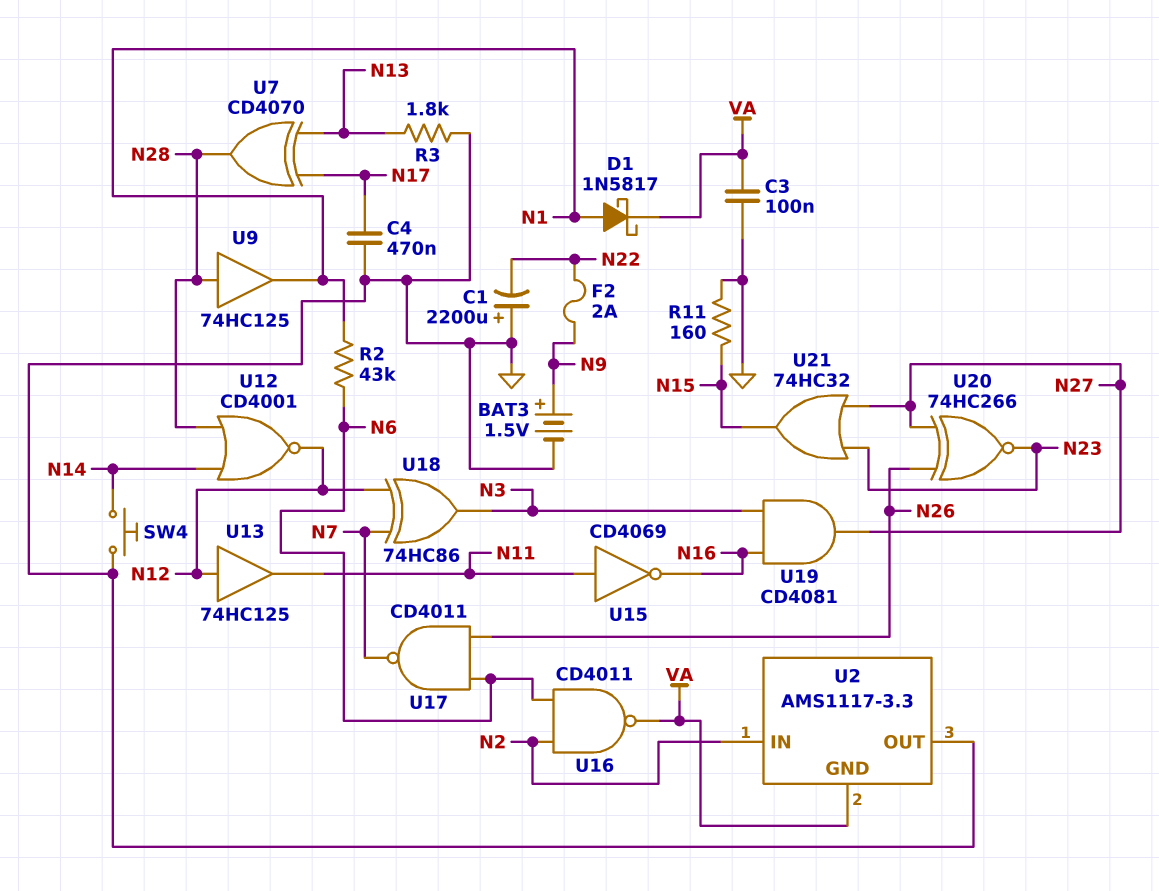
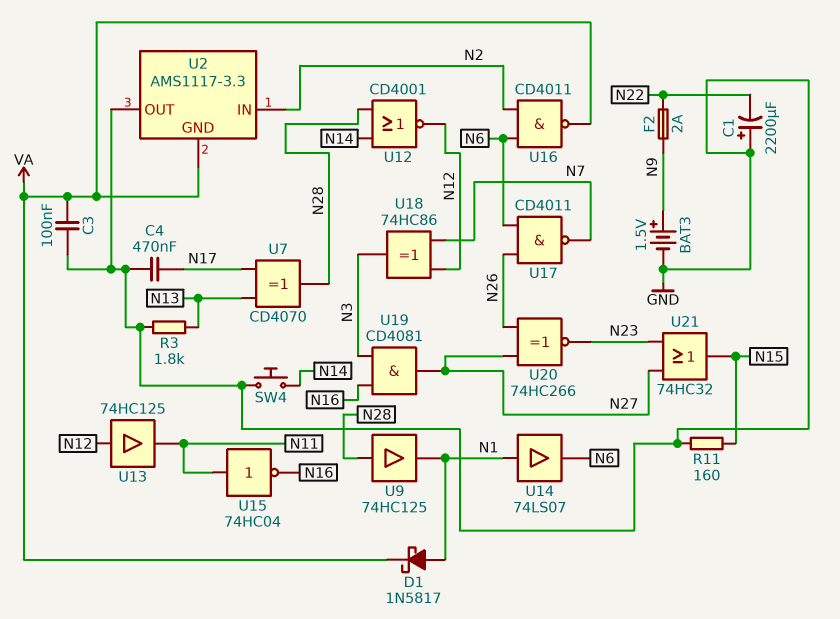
R2: 43k (N1, N6) -> none
U14: none -> buffer 74LS07 (in N1, out N6)
U15: NOT CD4069 (in N11, out N16) -> NOT 74HC04 (in N11, out N16)

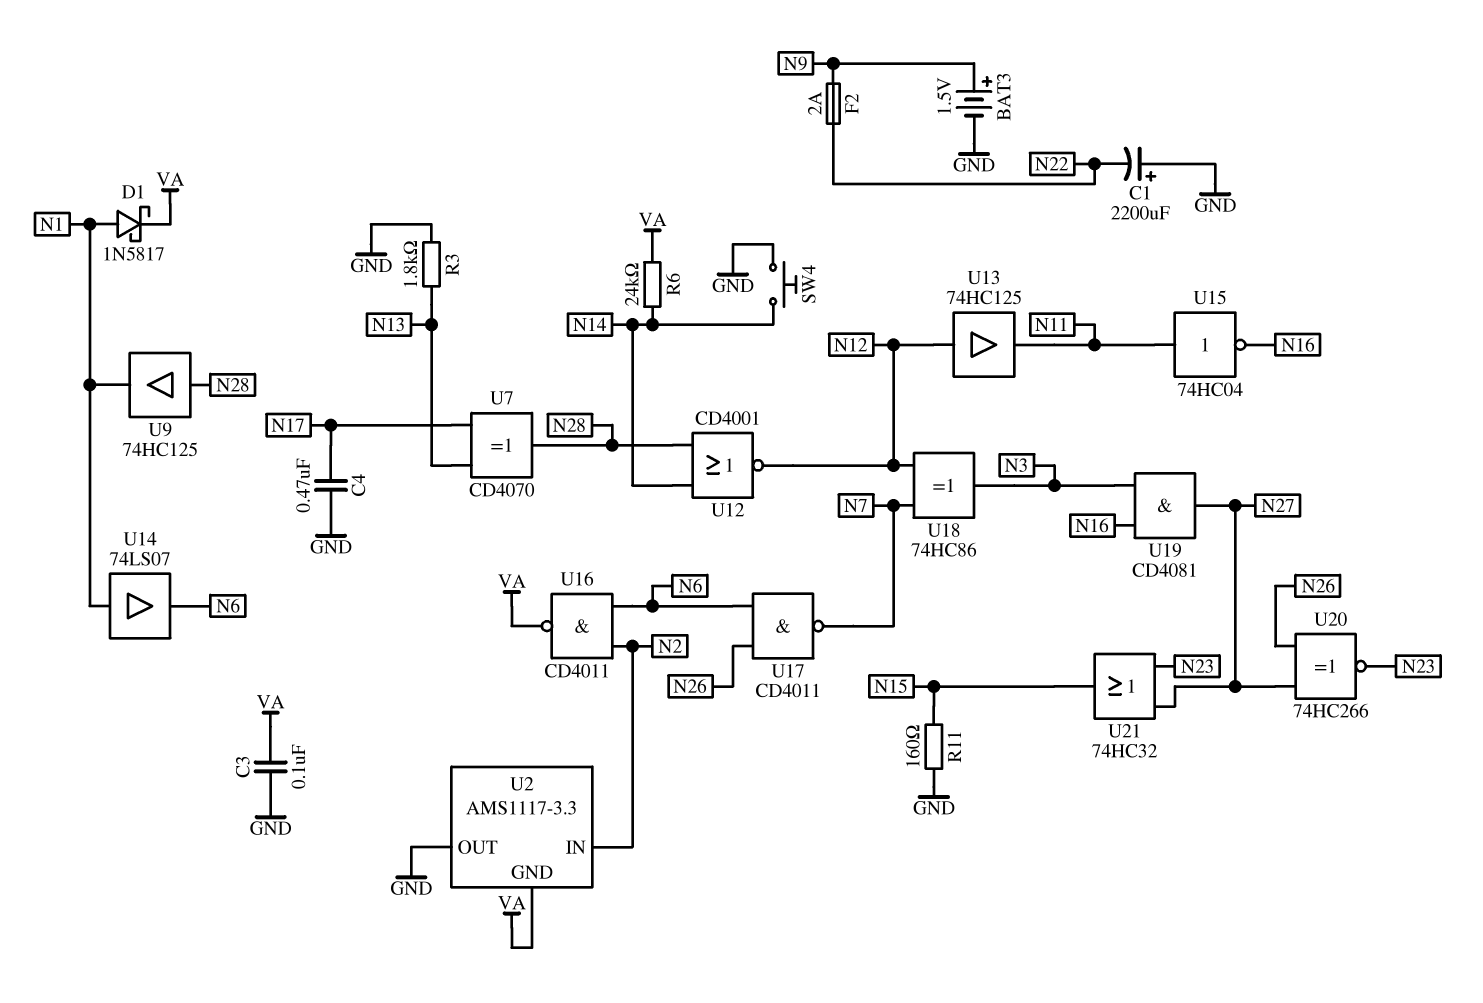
R6: none -> 24k (N14, VA)

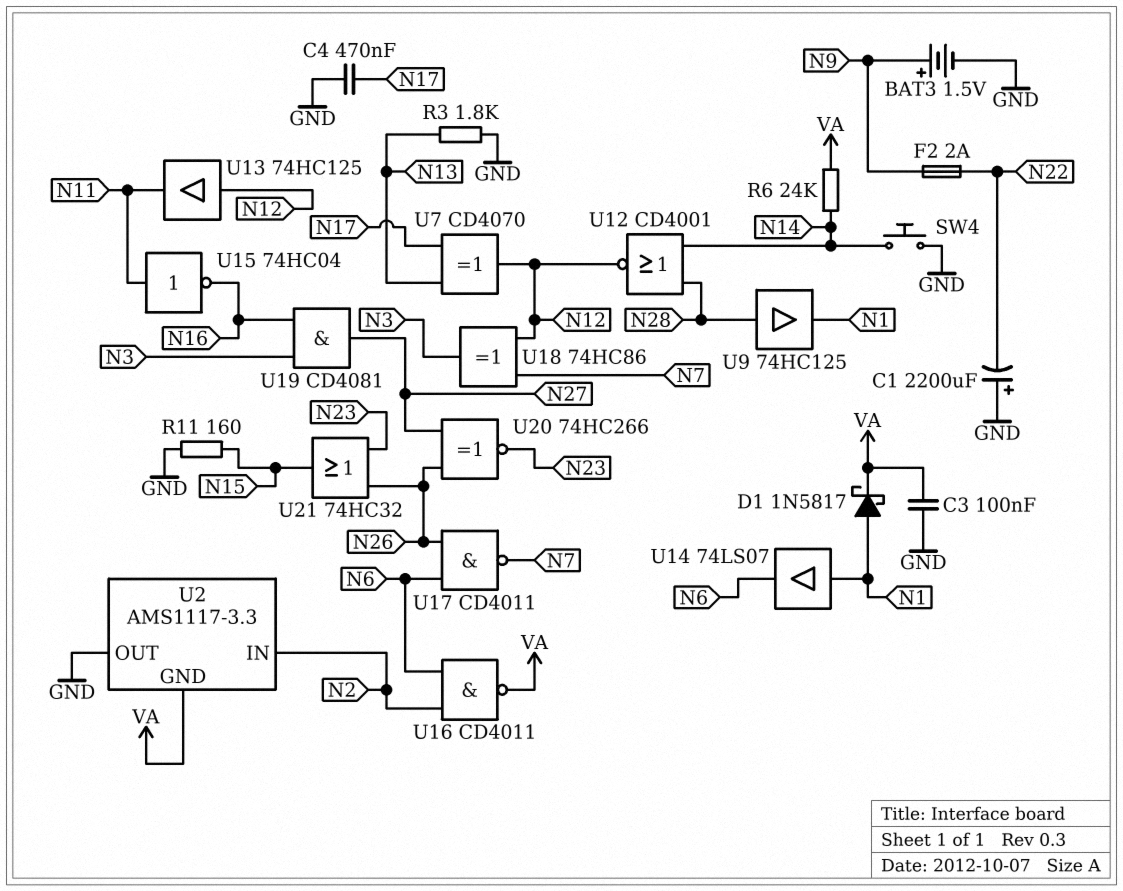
U7: XOR CD4070 (in N13, in N17, out N28) -> XOR CD4070 (in N13, in N17, out N12)
U21: OR 74HC32 (in N23, in N27, out N15) -> OR 74HC32 (in N23, in N26, out N15)

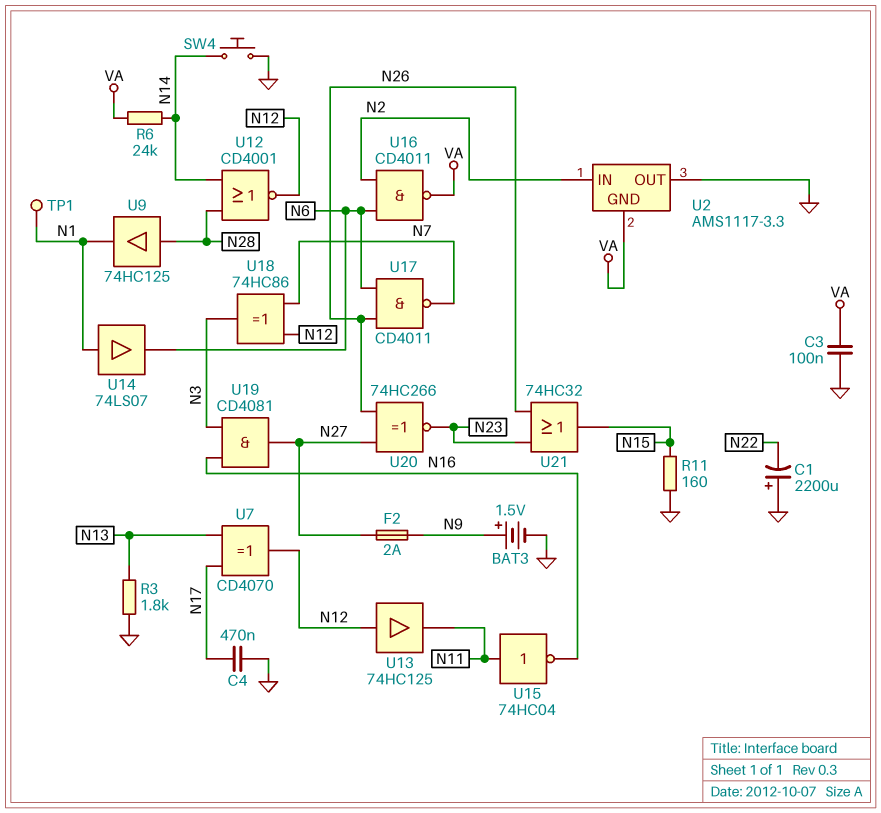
D1: schottky 1N5817 (A N1, K VA) -> none
F2: 2A (N9, N22) -> 2A (N9, N27)
TP1: none -> test point (N1)

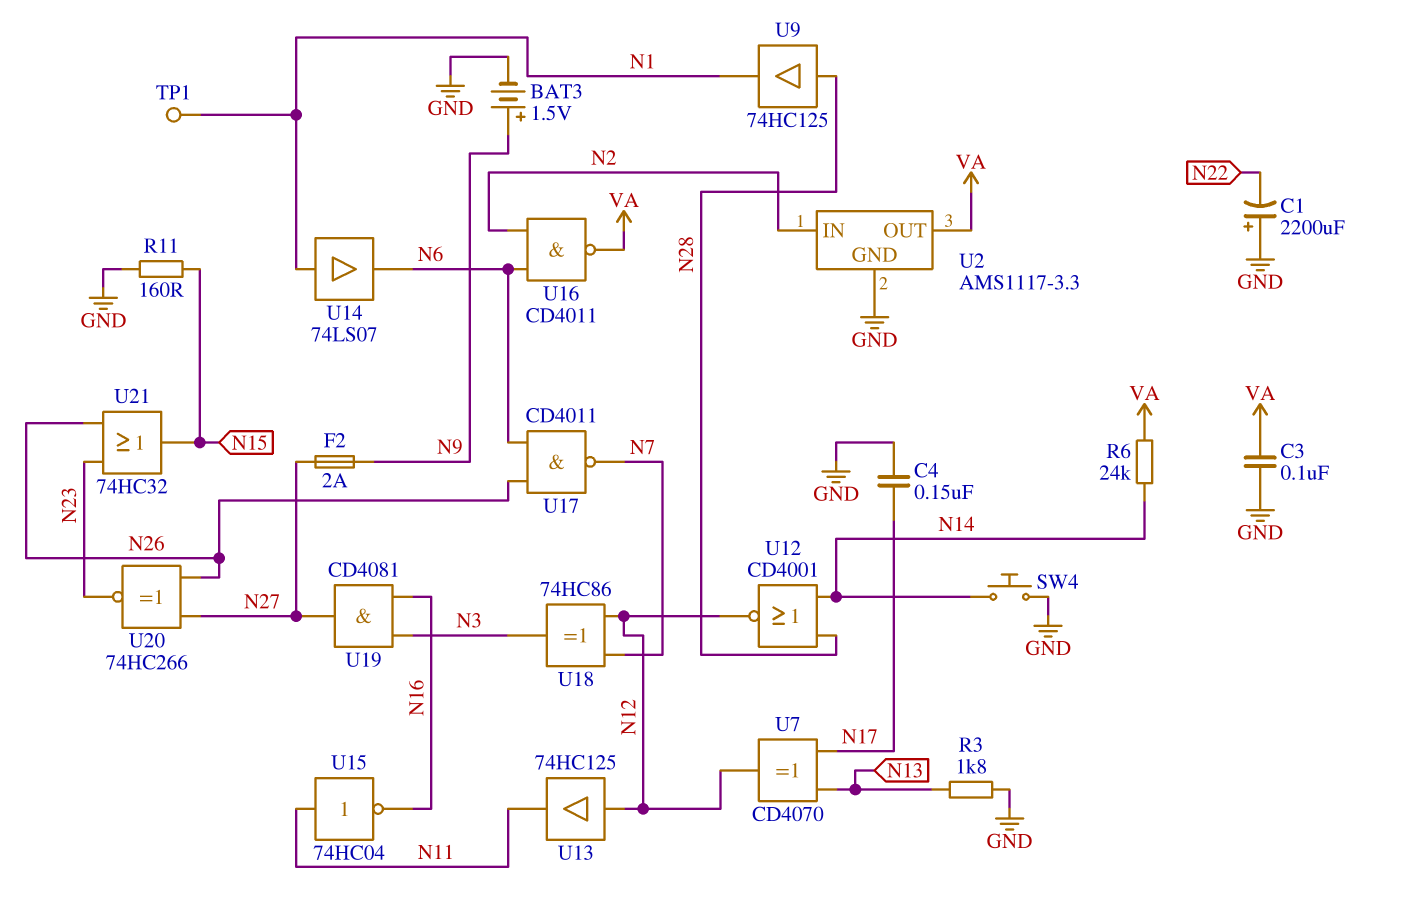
C4: 470nF (GND, N17) -> 150nF (GND, N17)
U2 pin GND: VA -> GND
U2 pin OUT: GND -> VA

